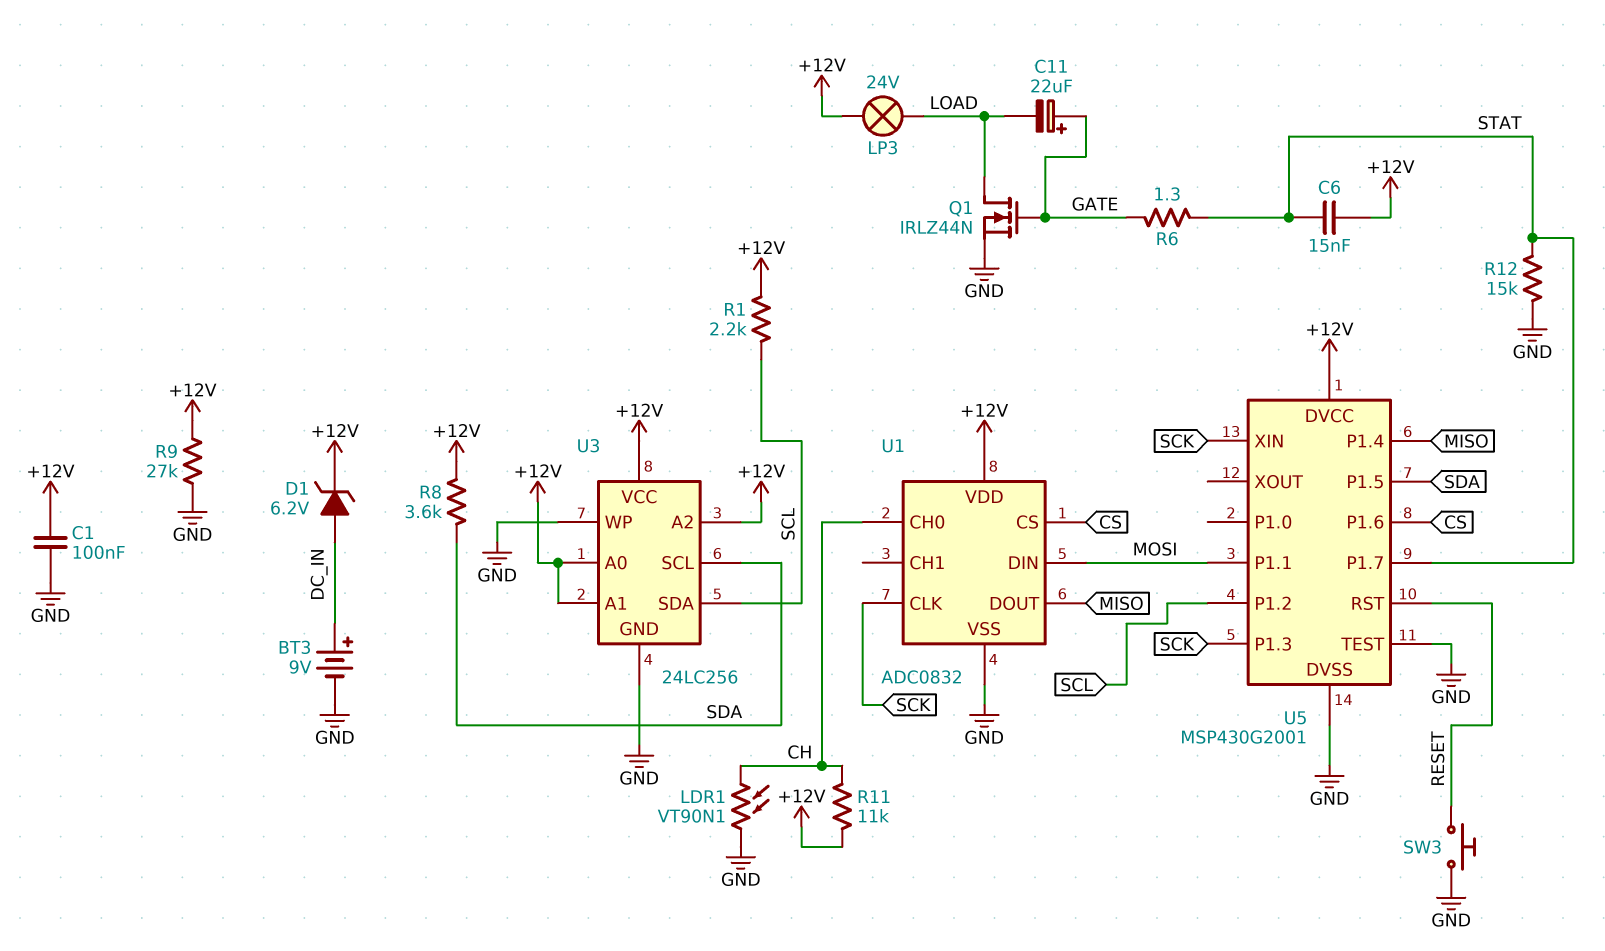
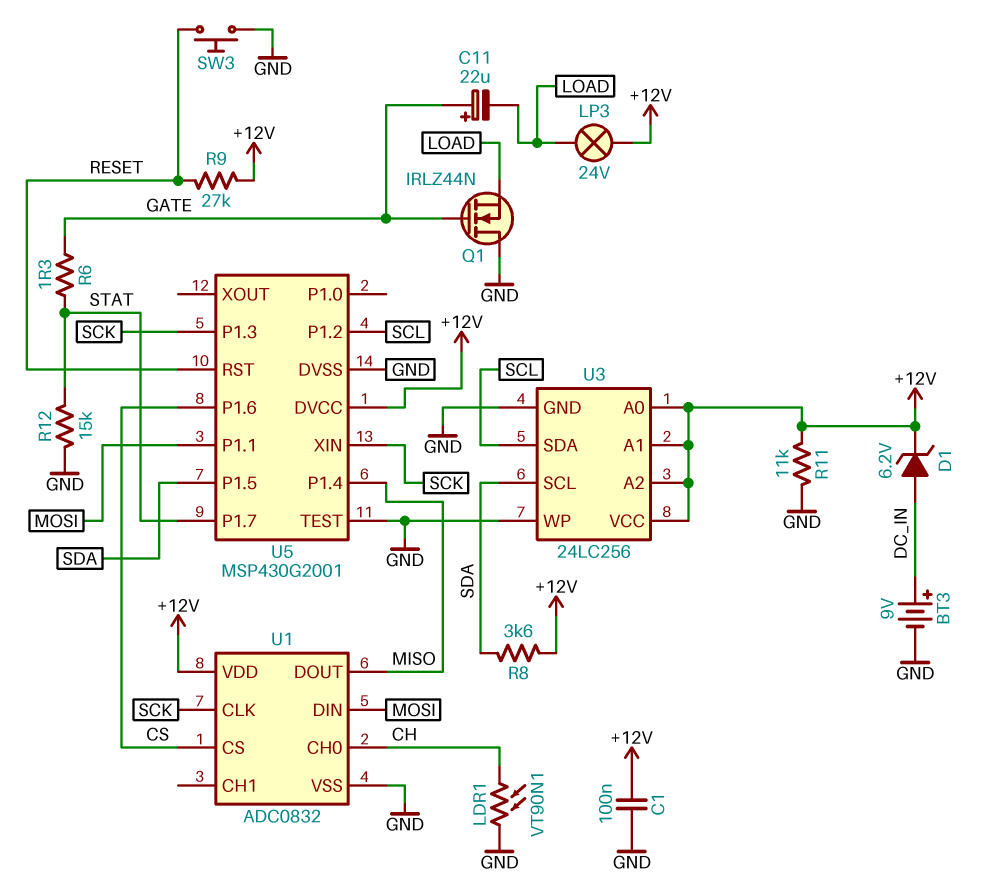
C6: 15nF (+12V, STAT) -> none
Q1: NMOS IRLZ44N (G GATE, D LOAD, S GND) -> NMOS IRLZ44N (G GATE, D GND, S LOAD)
R1: 2.2k (+12V, SCL) -> none
R9: 27k (+12V, GND) -> 27k (+12V, RESET)
R11: 11k (+12V, CH) -> 11k (+12V, GND)

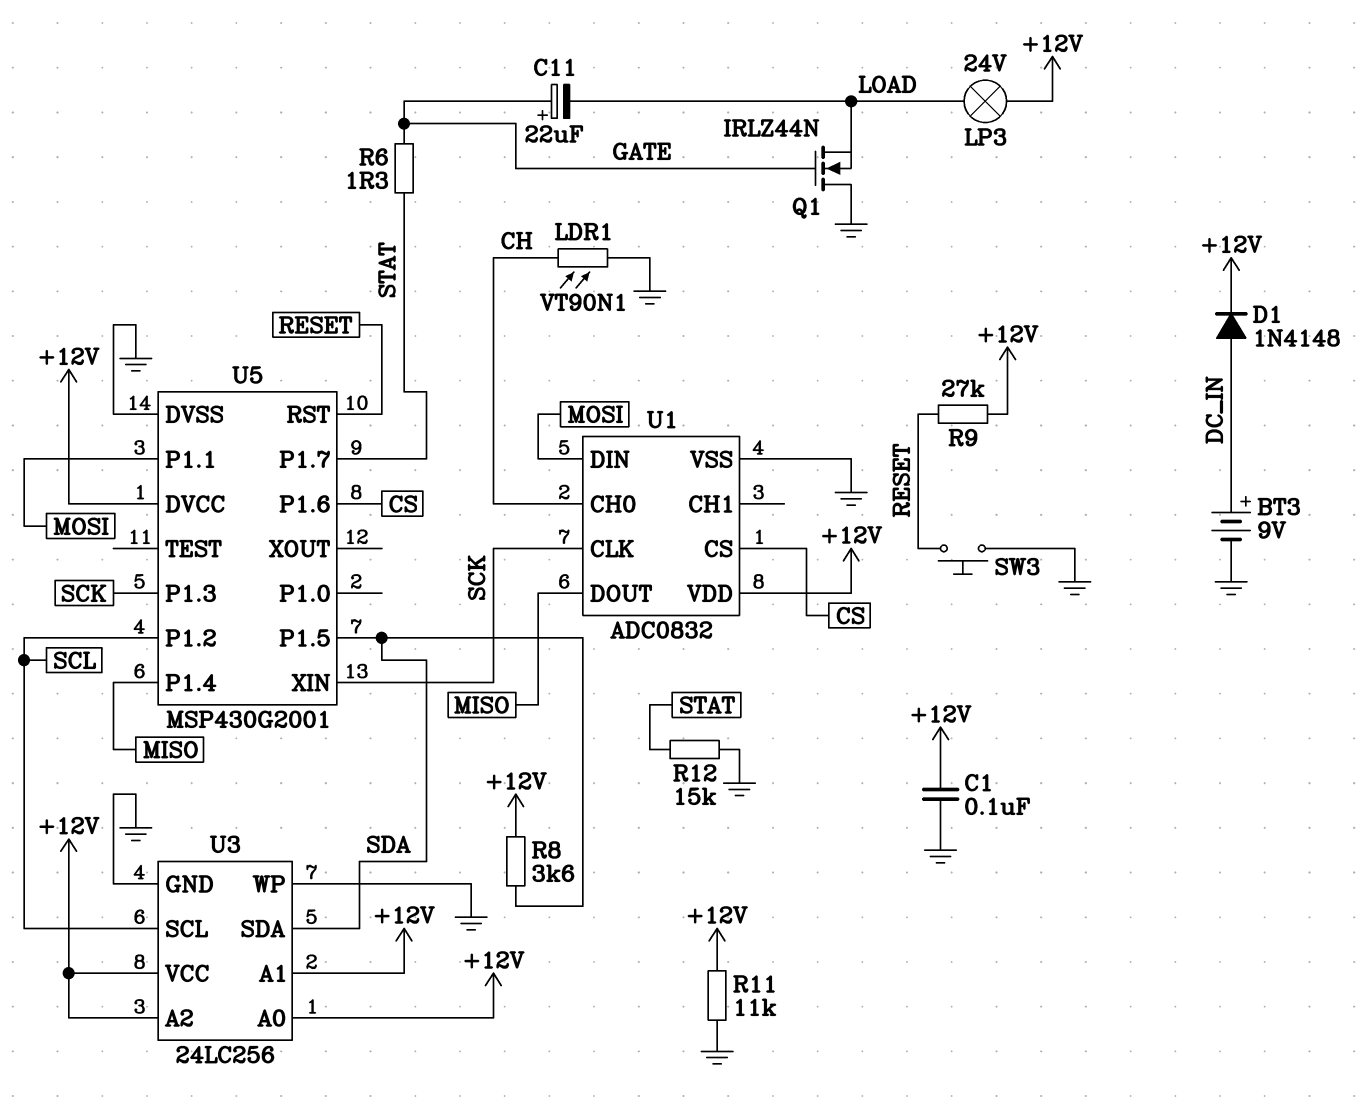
D1: zener 6.2V (A DC_IN, K +12V) -> diode 1N4148 (A DC_IN, K +12V)
U3 pin SCL: SDA -> SCL
U3 pin SDA: SCL -> SDA
U5 pin TEST: GND -> none

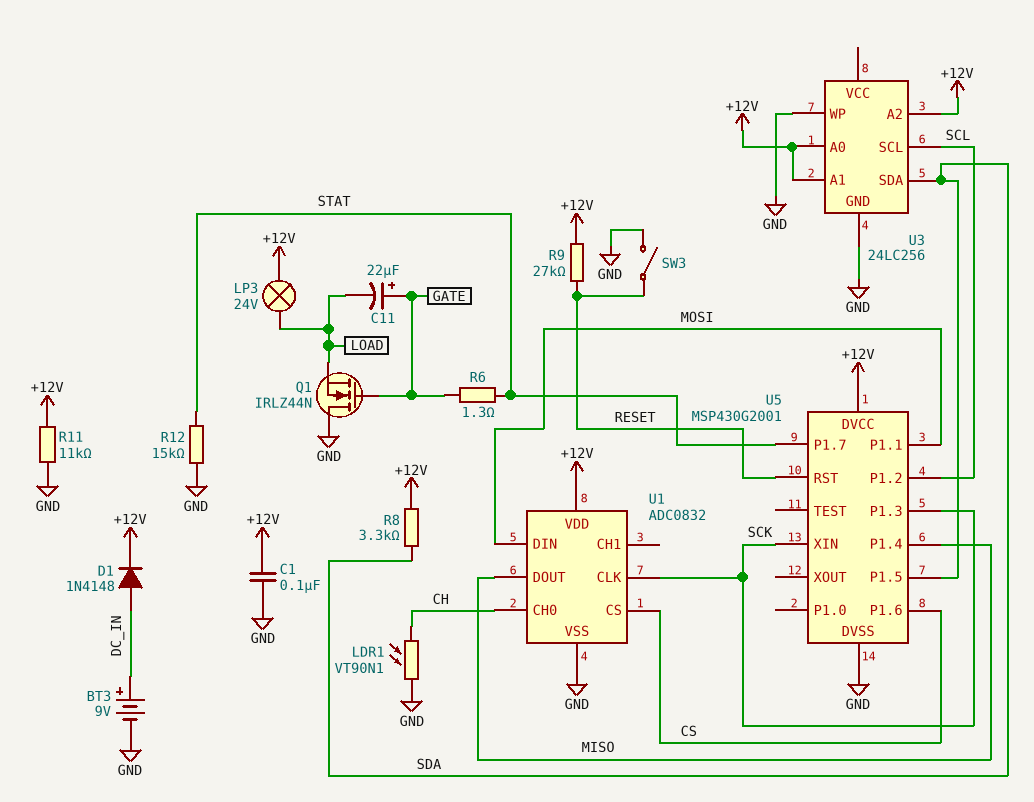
R8: 3.6k (+12V, SDA) -> 3.3k (+12V, SDA)
SW3: button (GND, RESET) -> switch (GND, RESET)
U3 pin VCC: +12V -> none

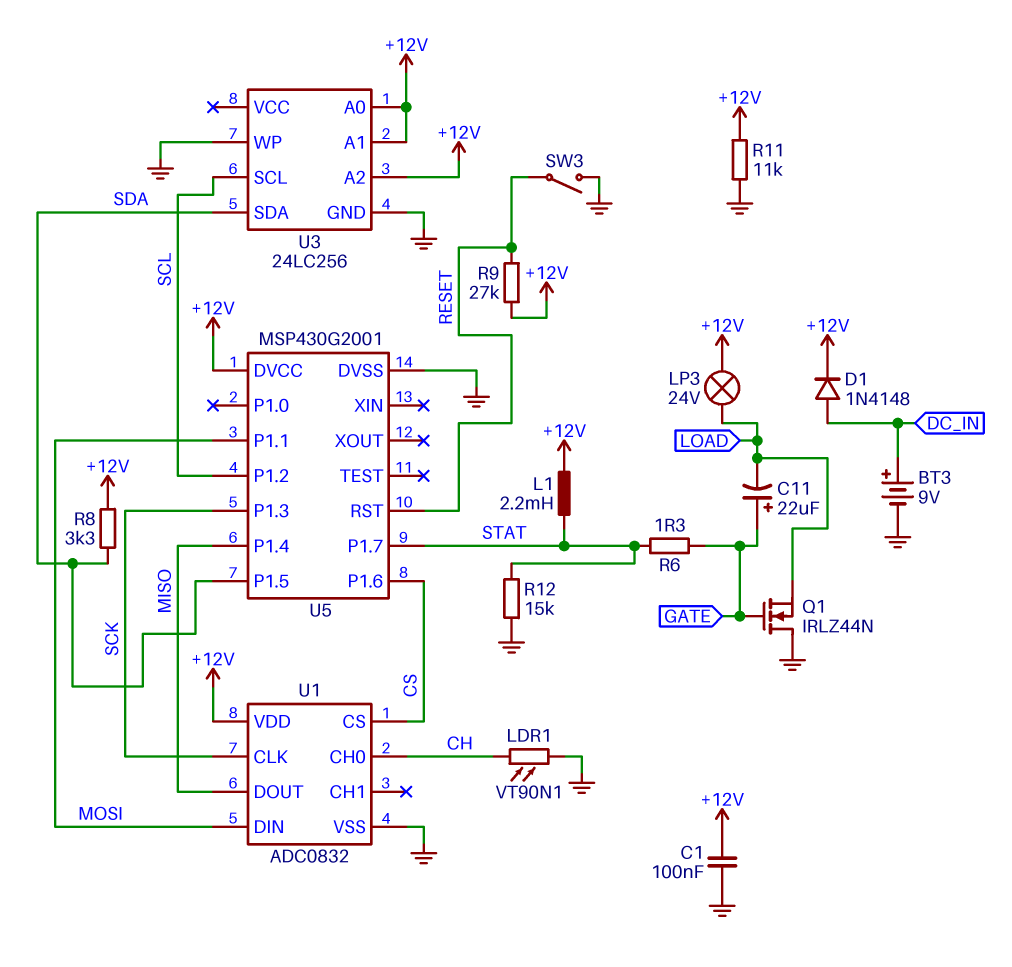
L1: none -> 2.2mH (+12V, STAT)
U5 pin XIN: SCK -> none

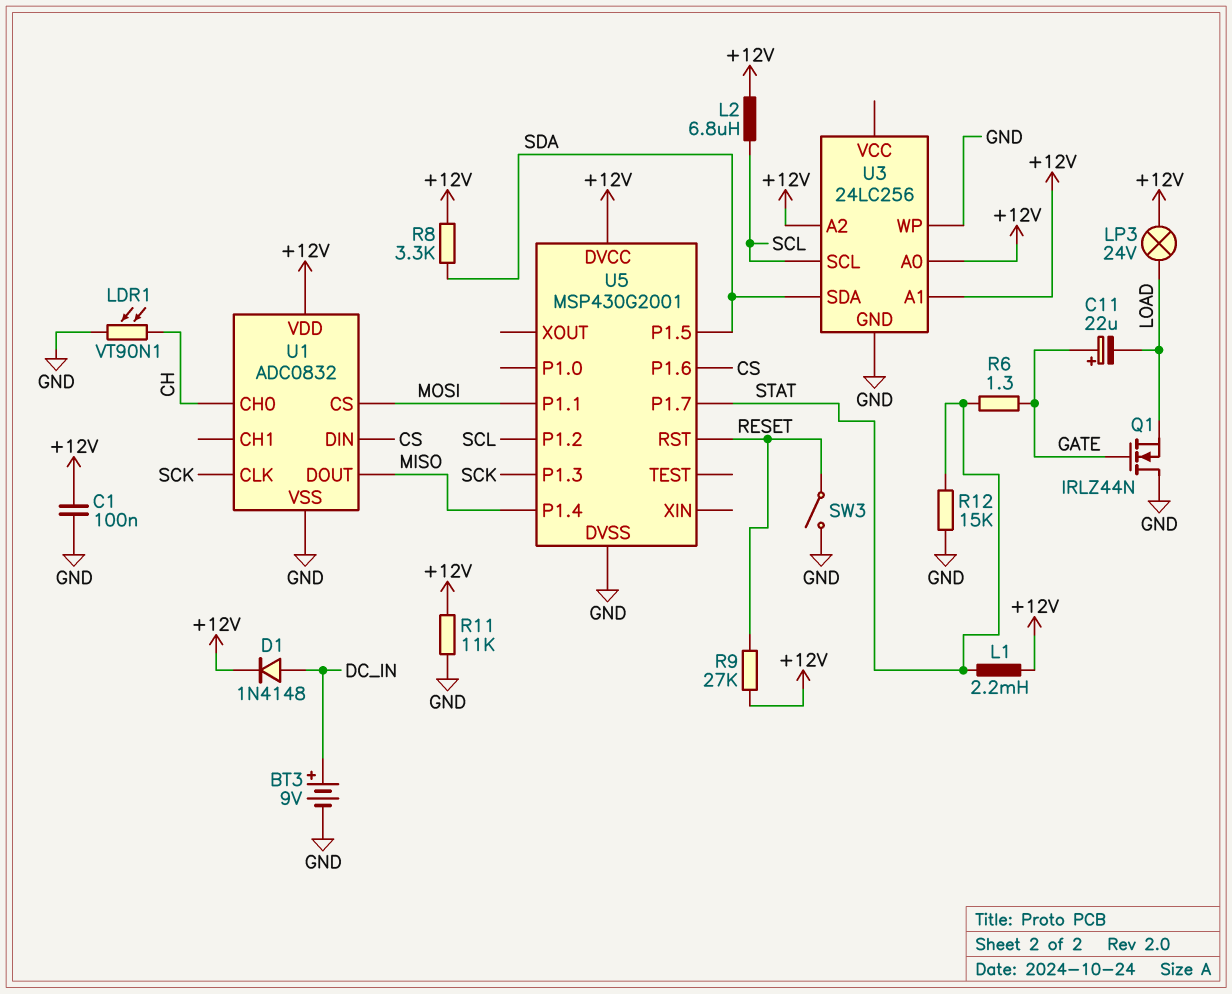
L2: none -> 6.8uH (+12V, SCL)
U1 pin CS: CS -> MOSI
U1 pin DIN: MOSI -> CS

